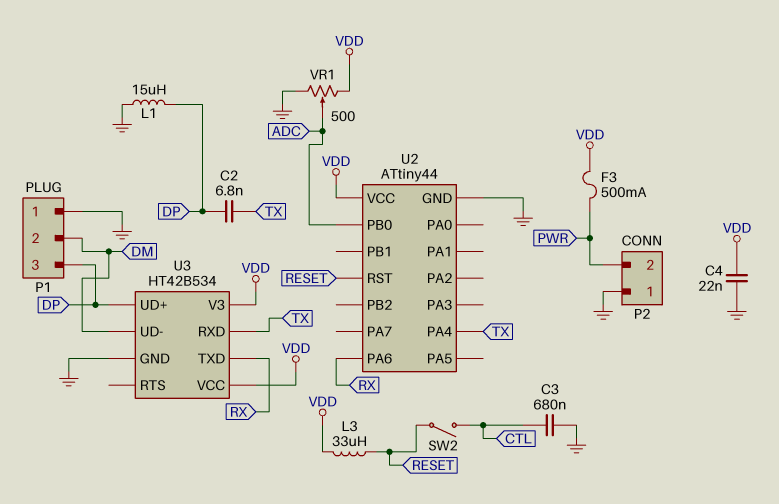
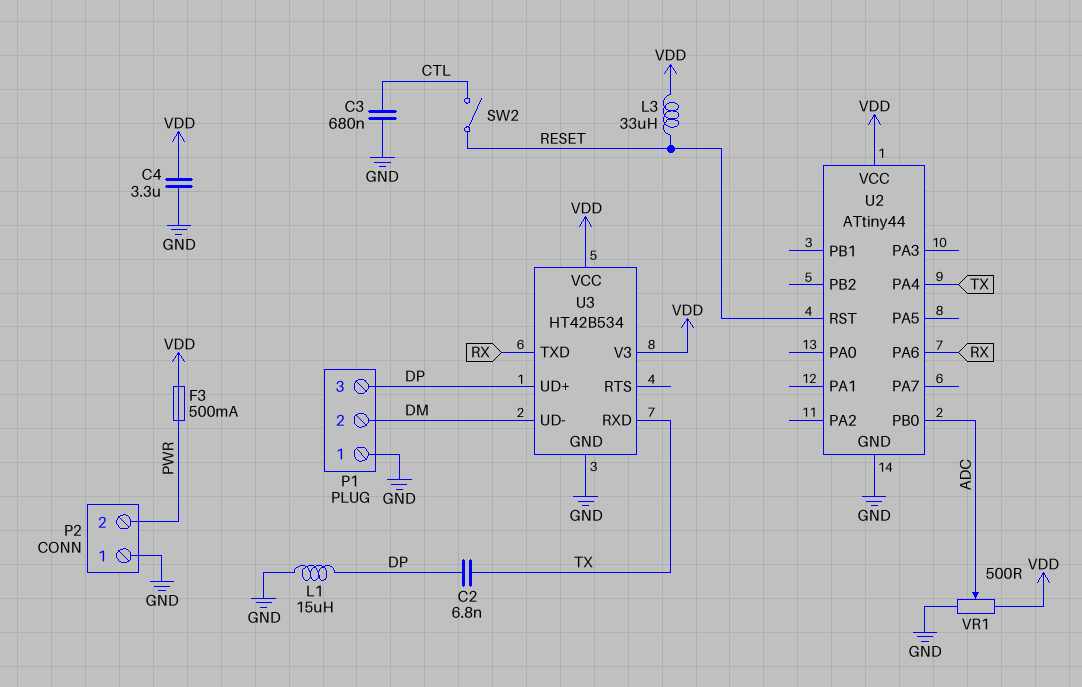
C4: 22nF (GND, VDD) -> 3.3uF (GND, VDD)

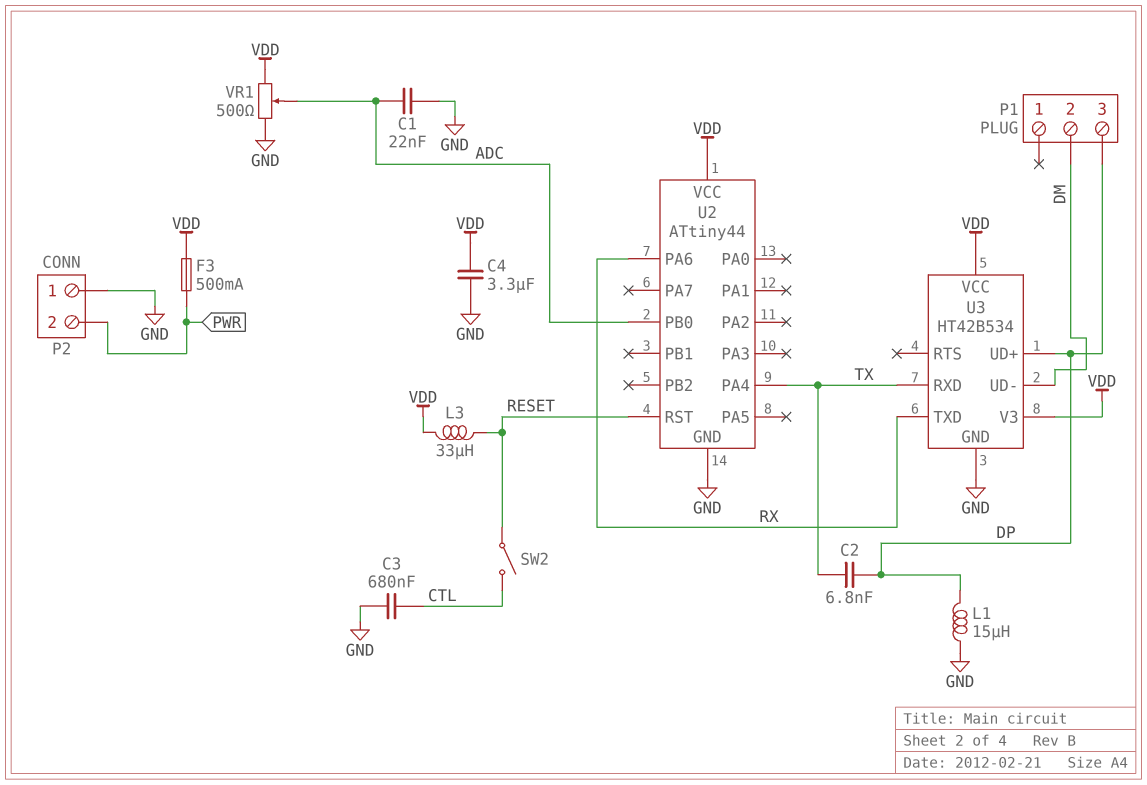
C1: none -> 22nF (ADC, GND)
P1 pin 1: GND -> none

